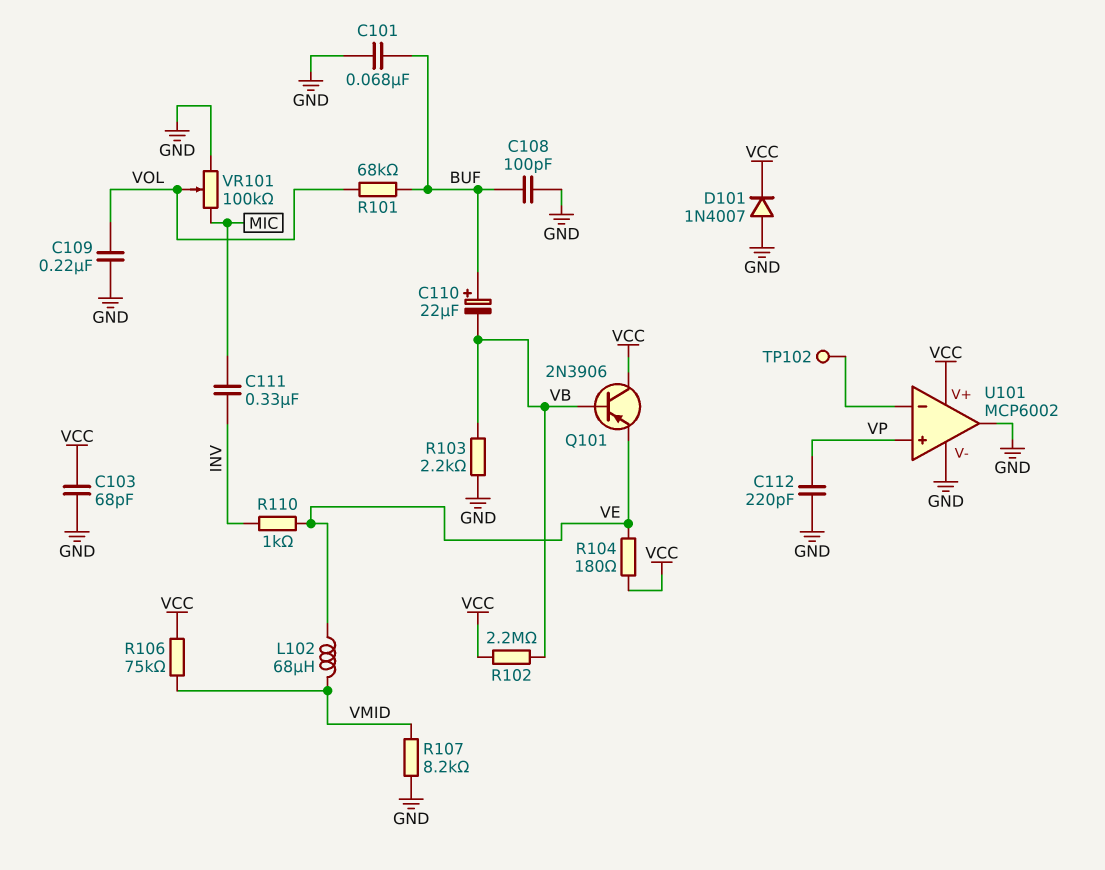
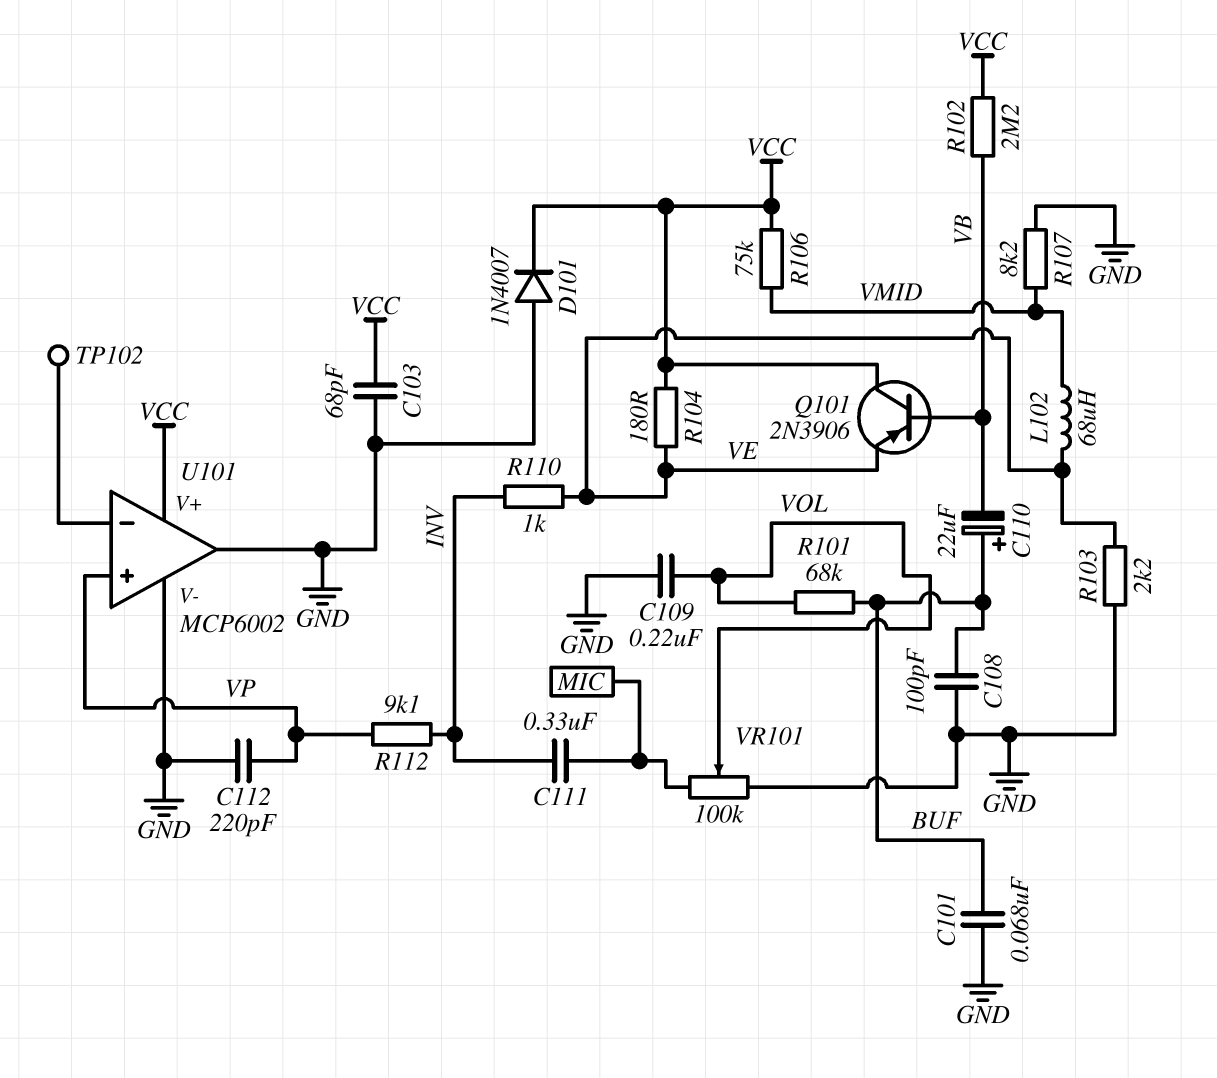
R103: 2.2k (GND, VB) -> 2.2k (GND, VE)
R112: none -> 9.1k (INV, VP)

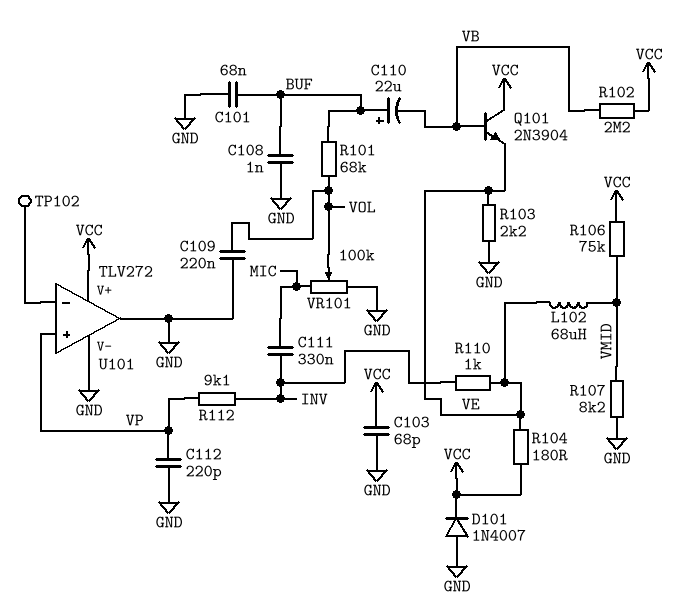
C108: 100pF (BUF, GND) -> 1nF (BUF, GND)
Q101: PNP 2N3906 (B VB, C VCC, E VE) -> NPN 2N3904 (B VB, C VCC, E VE)
U101: MCP6002 -> TLV272

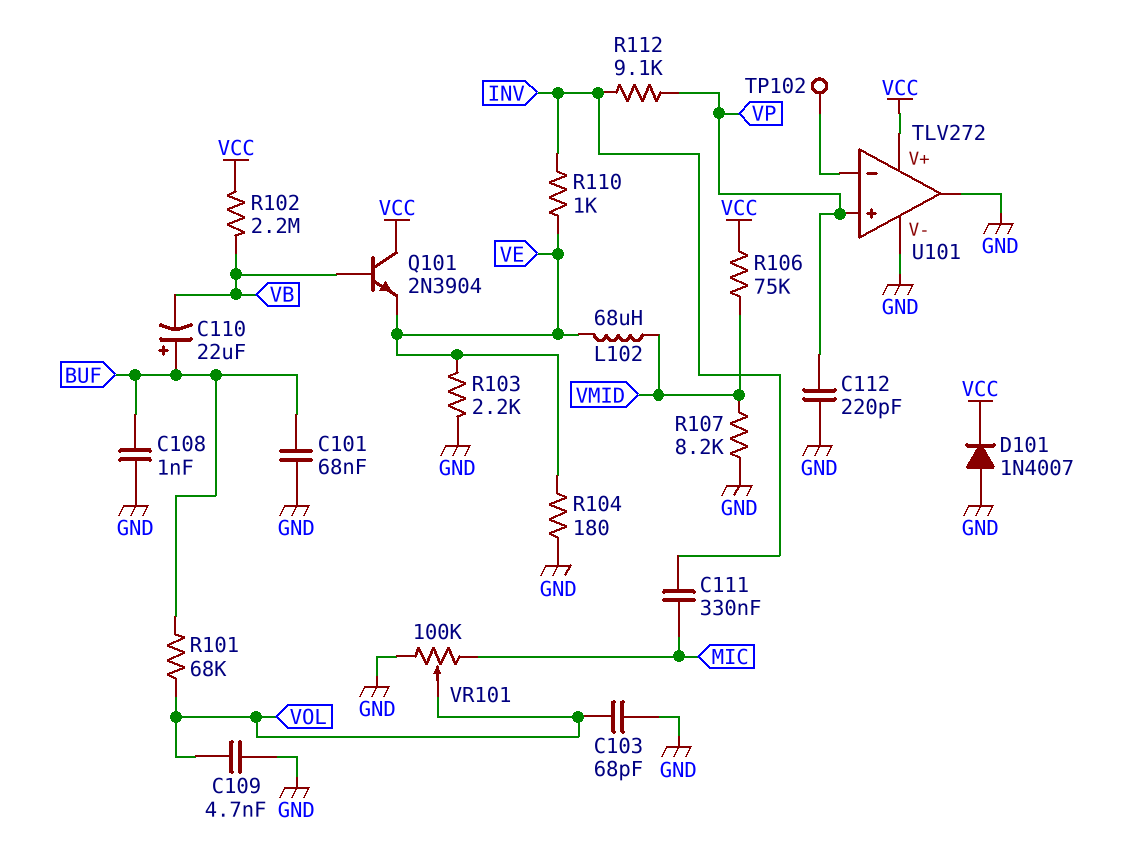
C103: 68pF (GND, VCC) -> 68pF (GND, VOL)
C109: 220nF (GND, VOL) -> 4.7nF (GND, VOL)
R104: 180 (VCC, VE) -> 180 (GND, VE)

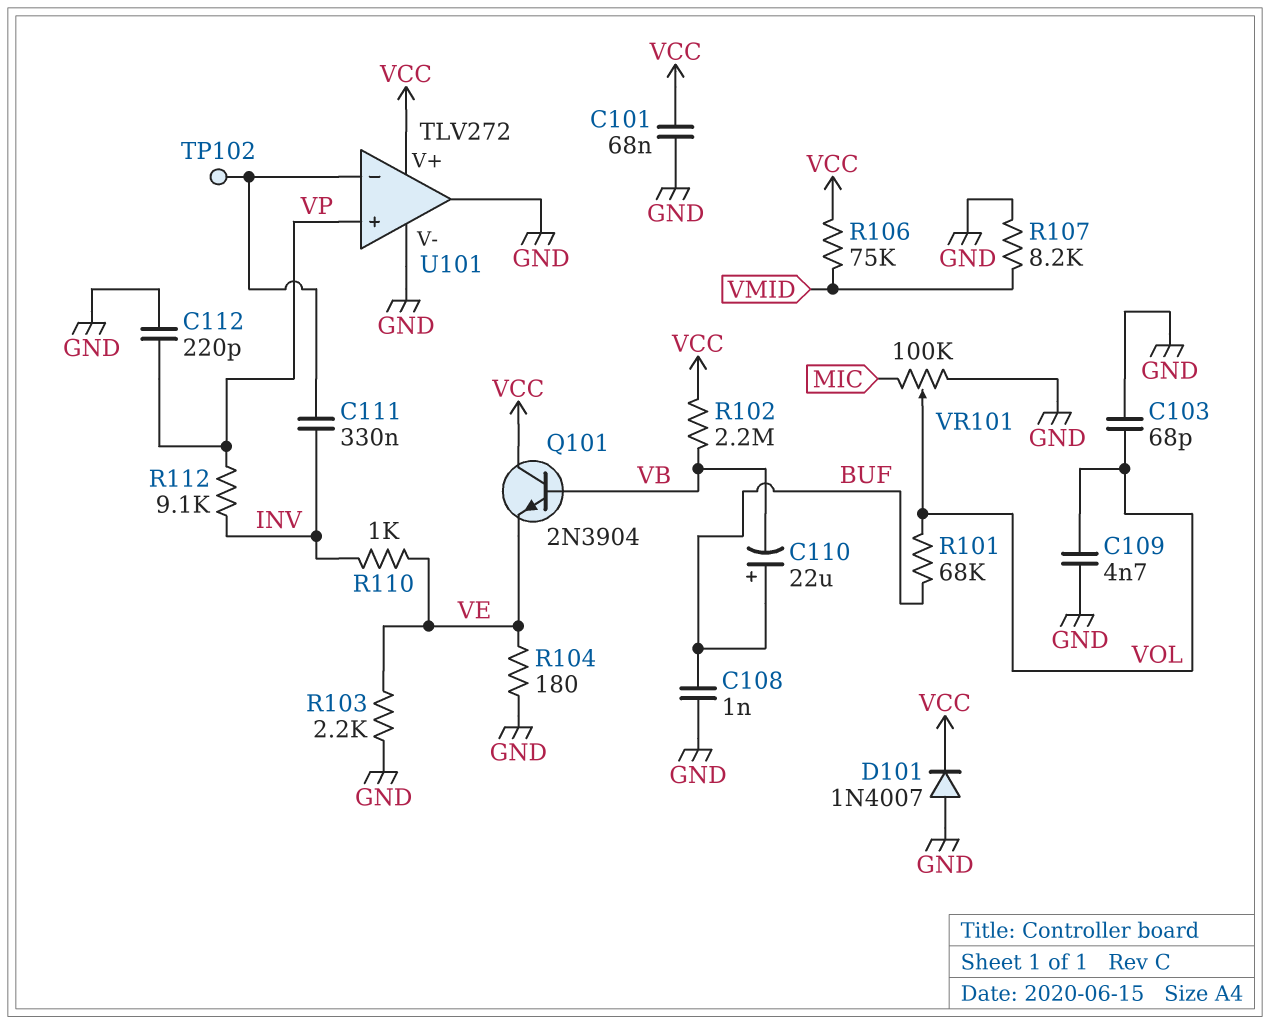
C101: 68nF (BUF, GND) -> 68nF (GND, VCC)
C111: 330nF (INV, MIC) -> 330nF (INV, U101/in-)
L102: 68uH (VE, VMID) -> none

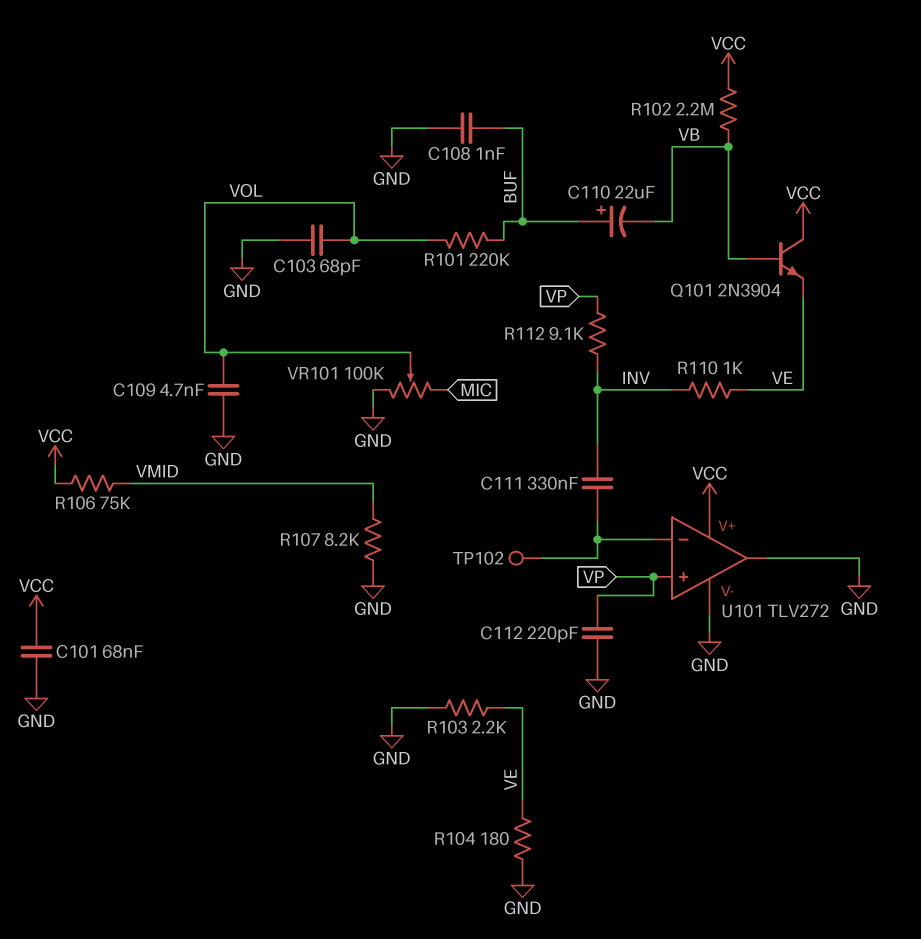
D101: diode 1N4007 (A GND, K VCC) -> none
R101: 68k (BUF, VOL) -> 220k (BUF, VOL)

